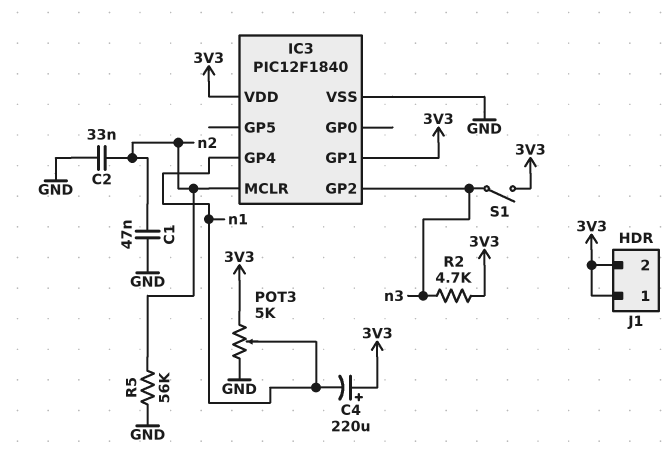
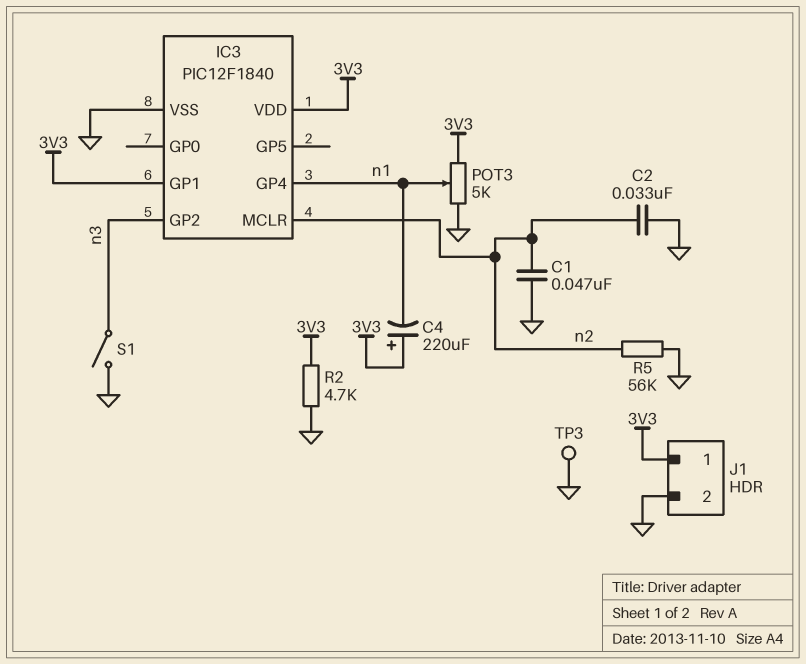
J1 pin 2: 3V3 -> GND
R2: 4.7k (3V3, n3) -> 4.7k (3V3, GND)
S1: switch (3V3, n3) -> switch (GND, n3)
TP3: none -> test point (GND)

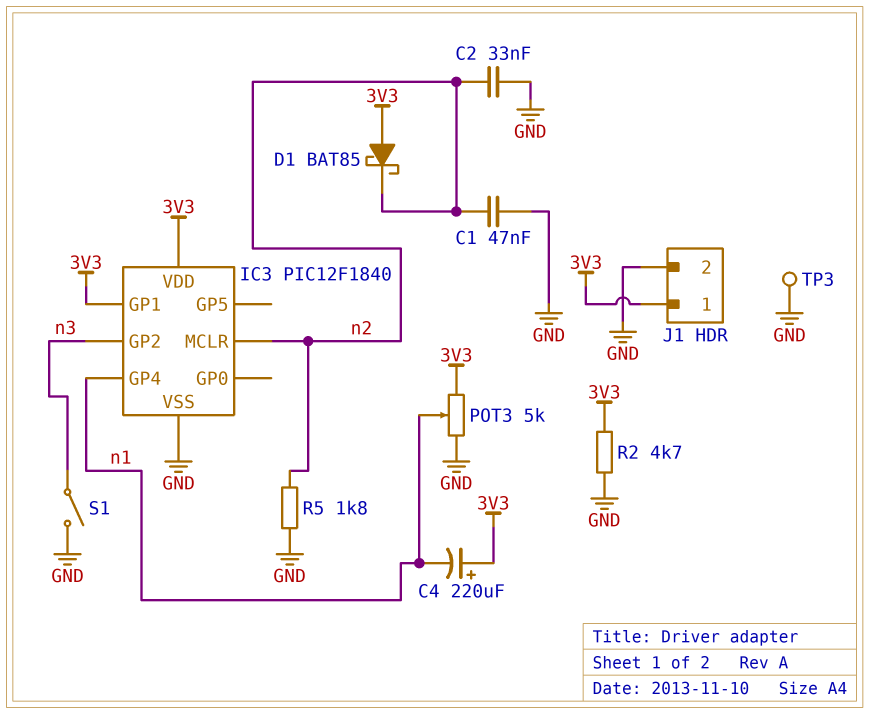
D1: none -> schottky BAT85 (A 3V3, K n2)
R5: 56k (GND, n2) -> 1.8k (GND, n2)

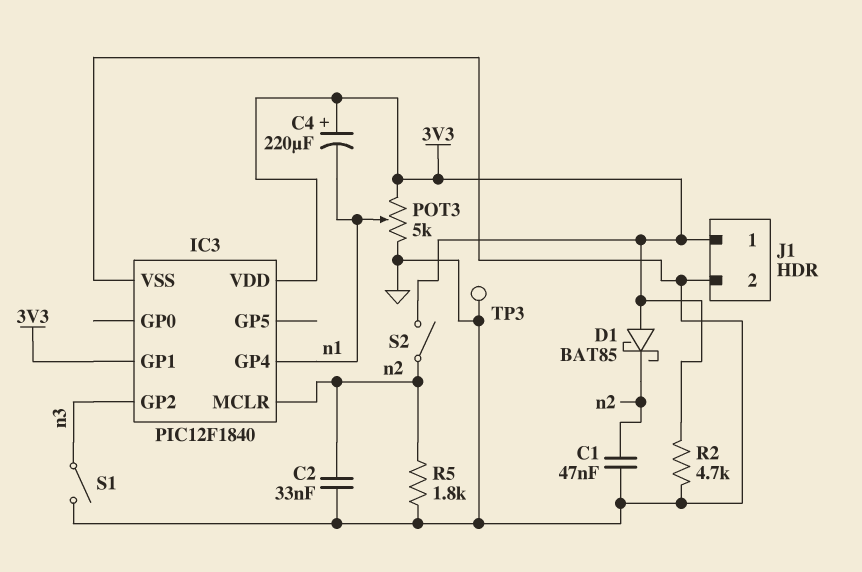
S2: none -> switch (3V3, n2)

